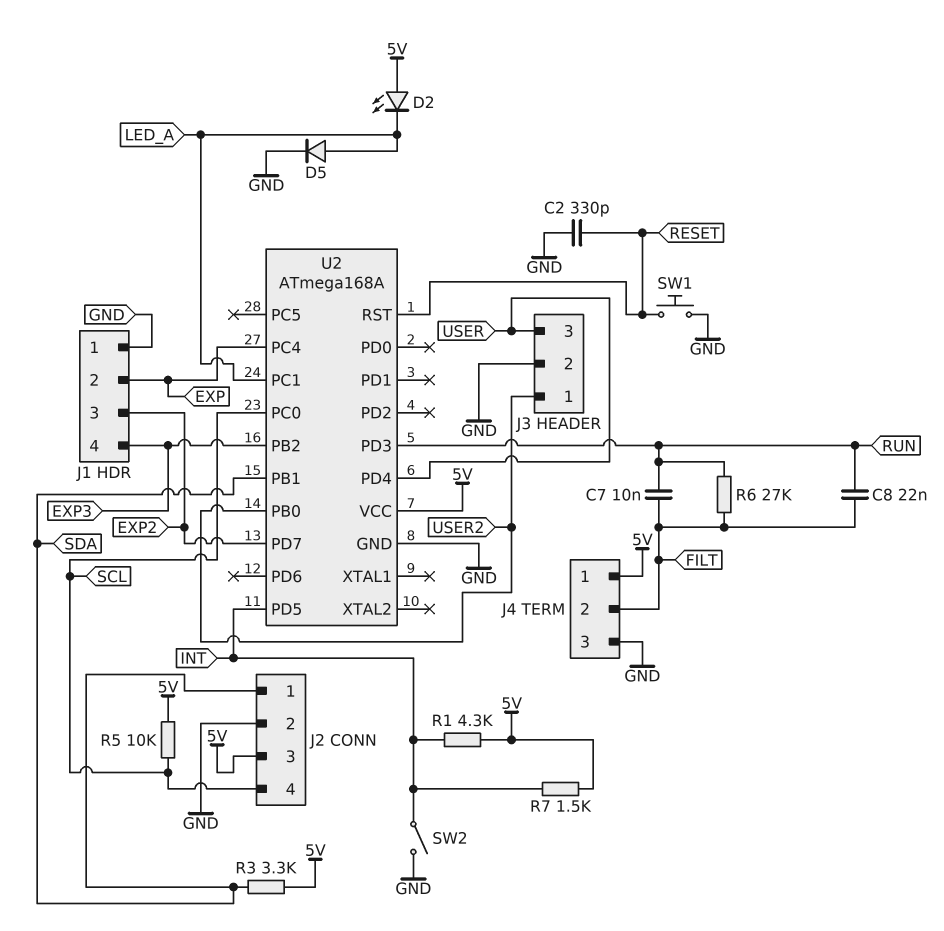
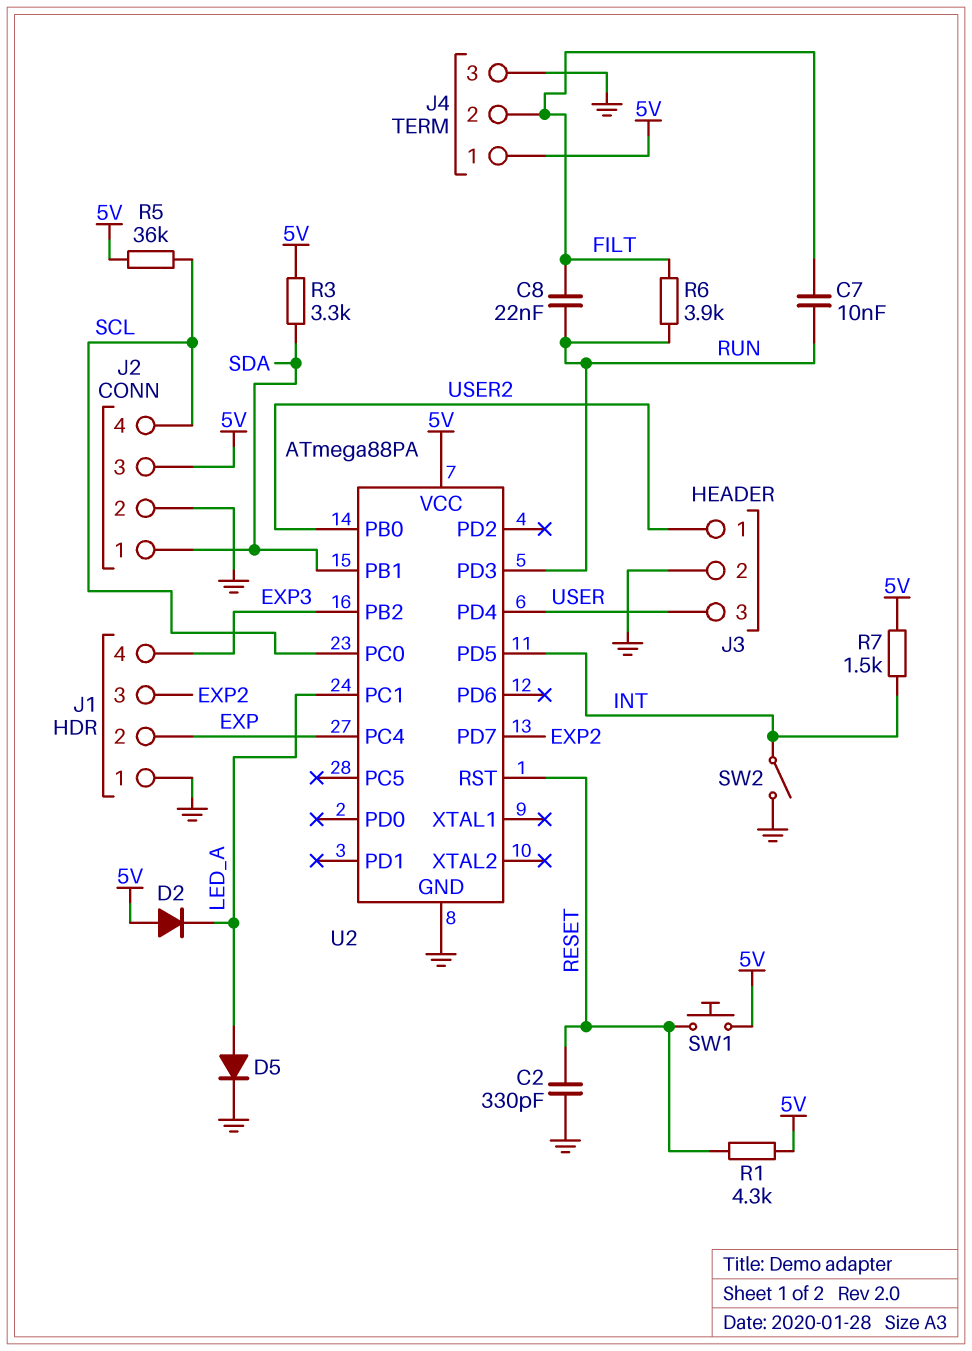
D2: LED (A 5V, K LED_A) -> diode (A 5V, K LED_A)
R1: 4.3k (5V, INT) -> 4.3k (5V, RESET)
R5: 10k (5V, SCL) -> 36k (5V, SCL)
R6: 27k (FILT, RUN) -> 3.9k (FILT, RUN)
SW1: button (GND, RESET) -> button (5V, RESET)
U2: ATmega168A -> ATmega88PA

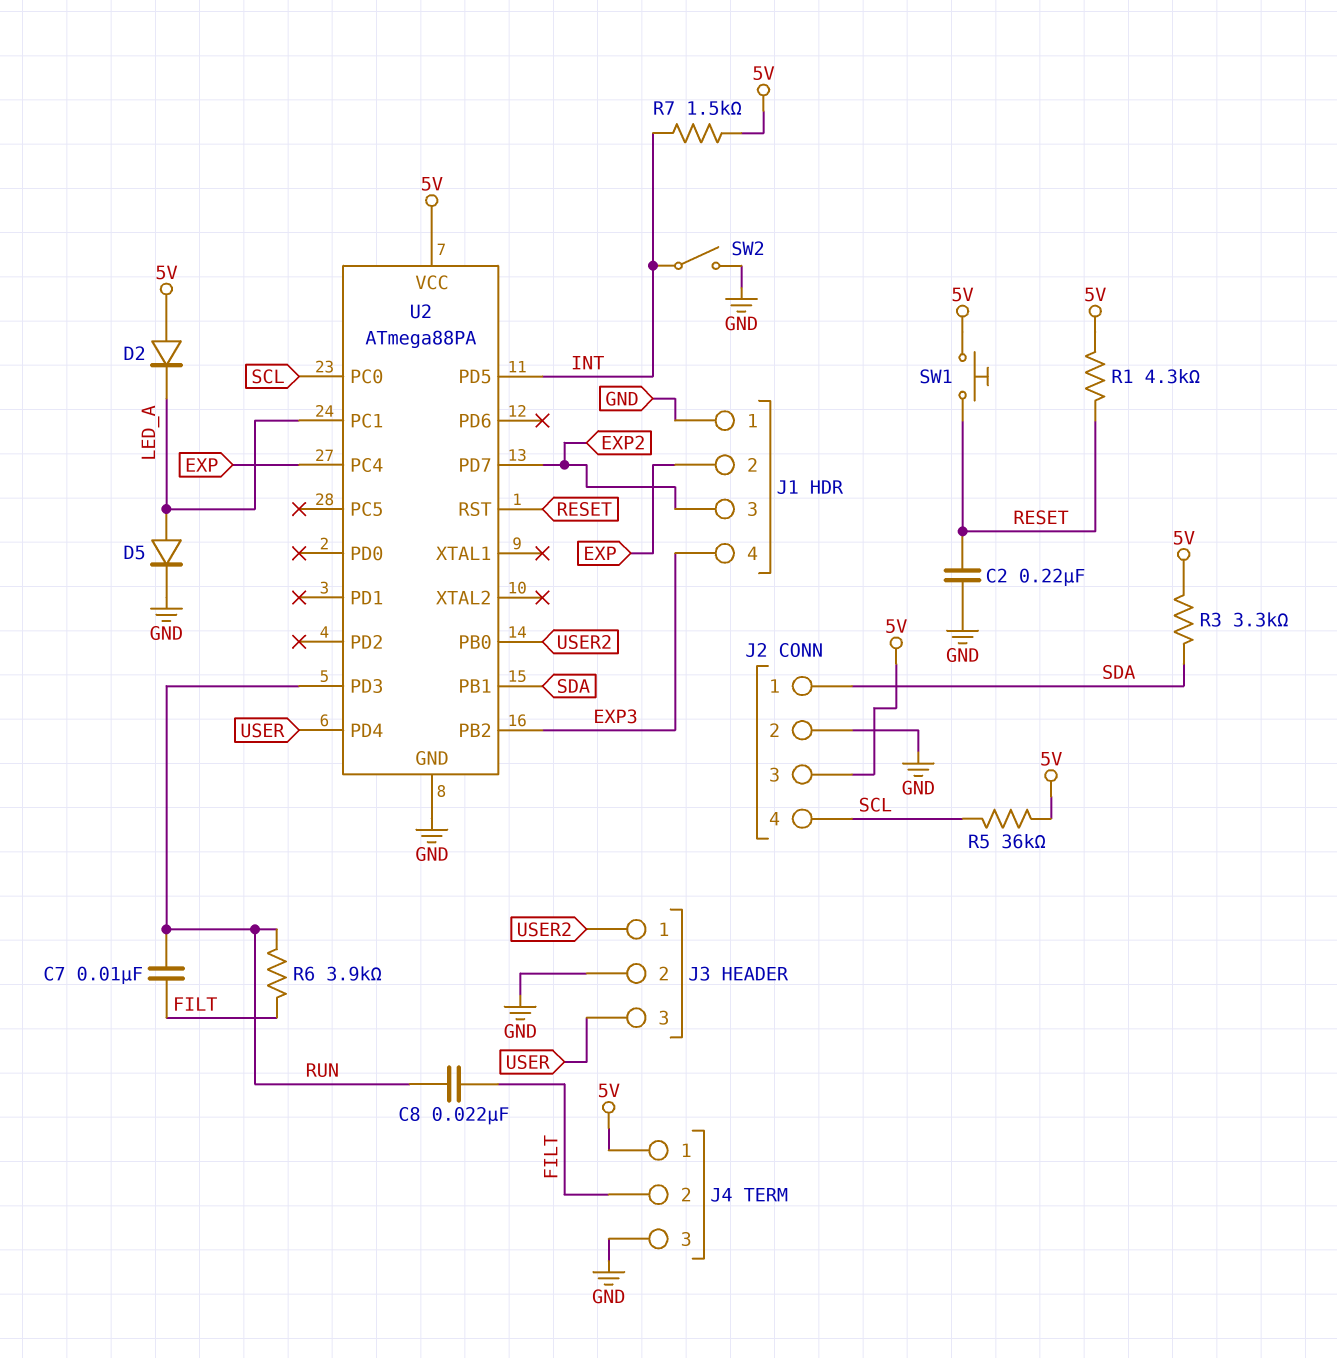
C2: 330pF (GND, RESET) -> 220nF (GND, RESET)

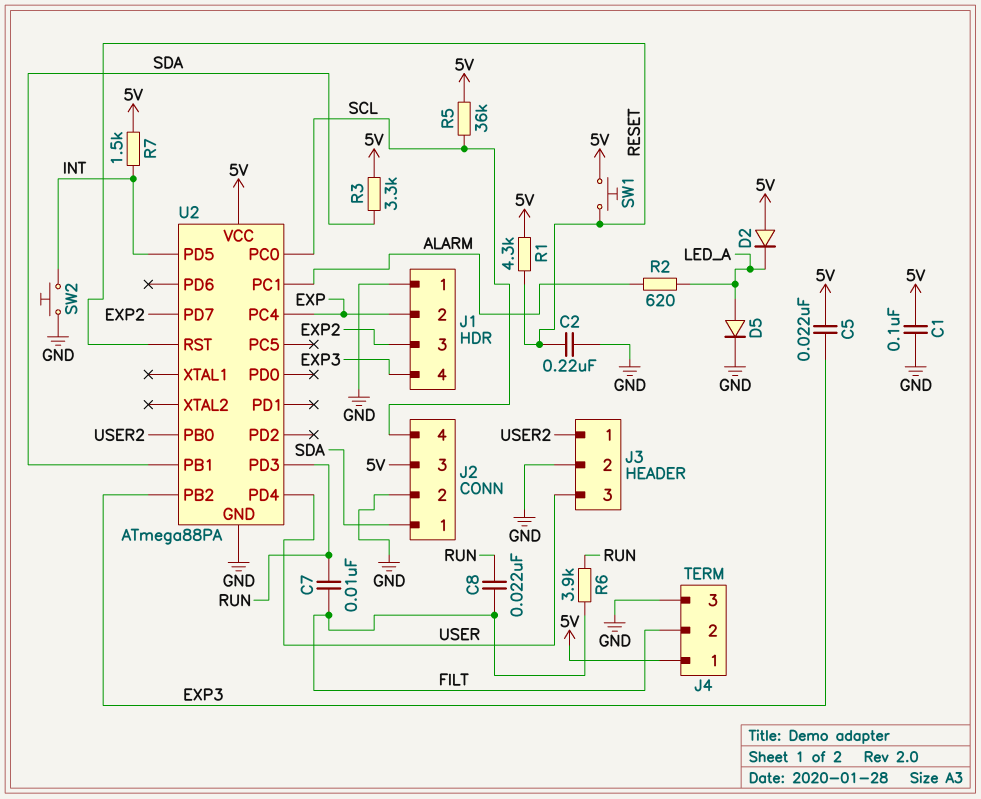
C1: none -> 100nF (5V, GND)
C5: none -> 22nF (5V, EXP3)
R2: none -> 620 (ALARM, LED_A)
SW2: switch (GND, INT) -> button (GND, INT)
U2 pin PC1: LED_A -> ALARM

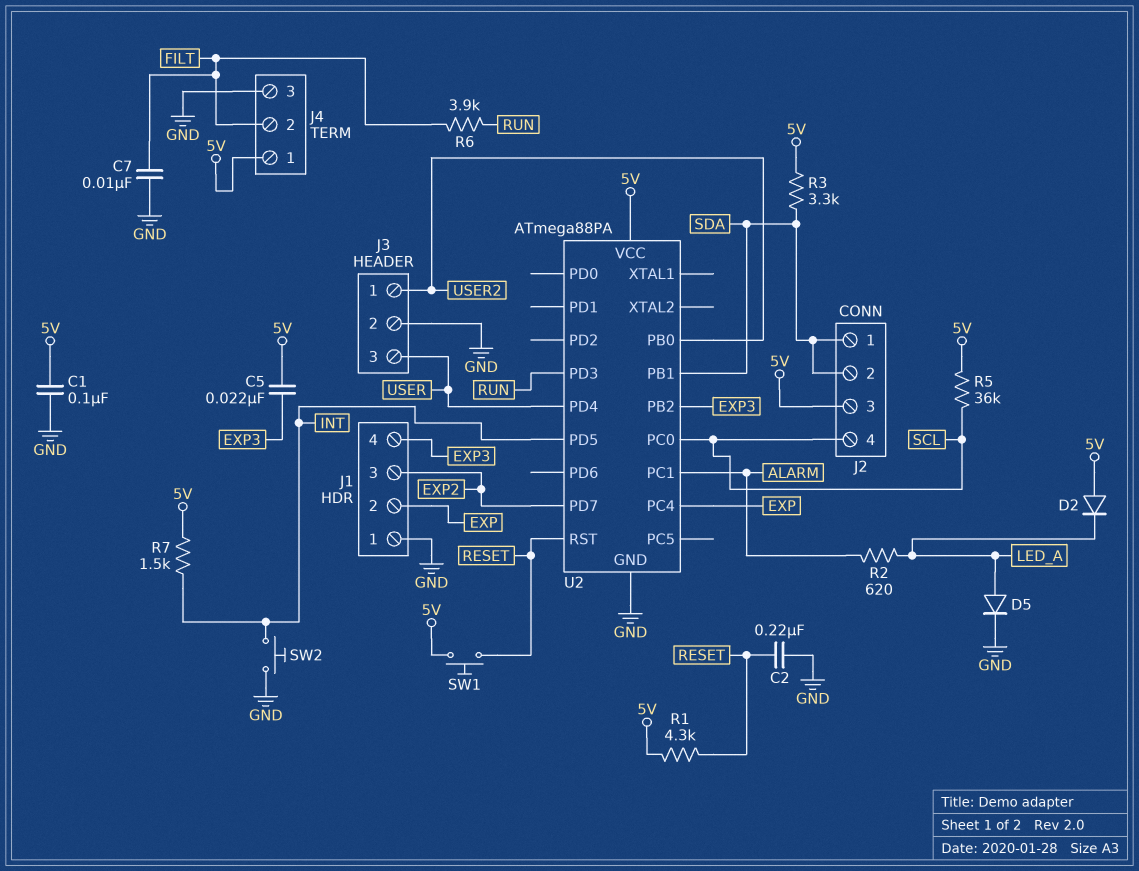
C7: 10nF (FILT, RUN) -> 10nF (FILT, GND)
C8: 22nF (FILT, RUN) -> none
J2 pin 2: GND -> SDA

